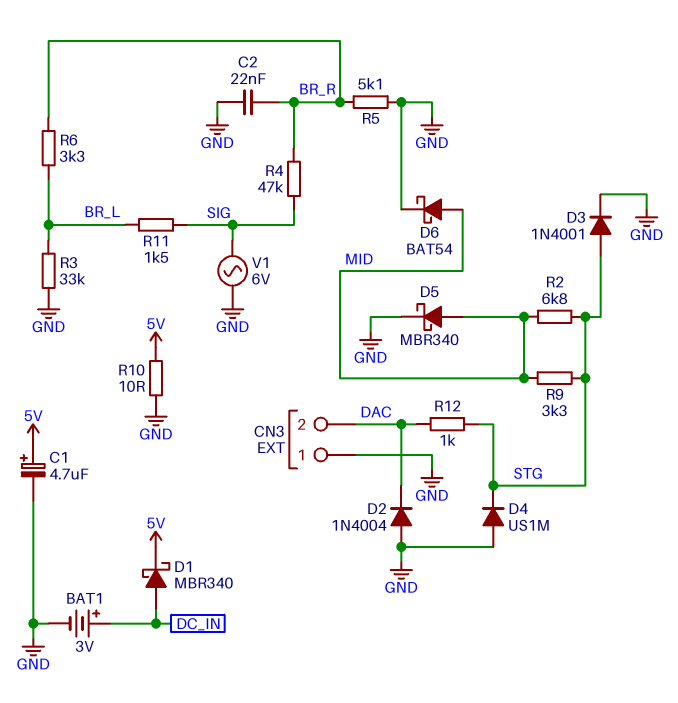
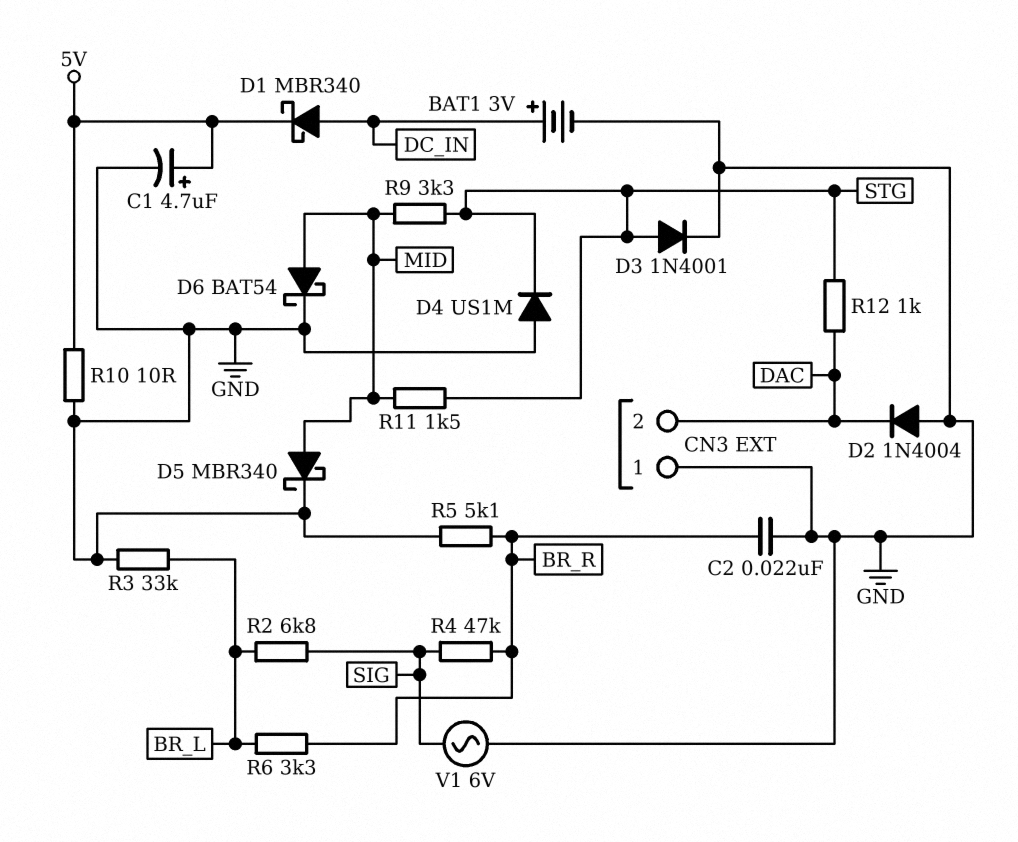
R2: 6.8k (MID, STG) -> 6.8k (BR_L, SIG)
R11: 1.5k (BR_L, SIG) -> 1.5k (MID, STG)

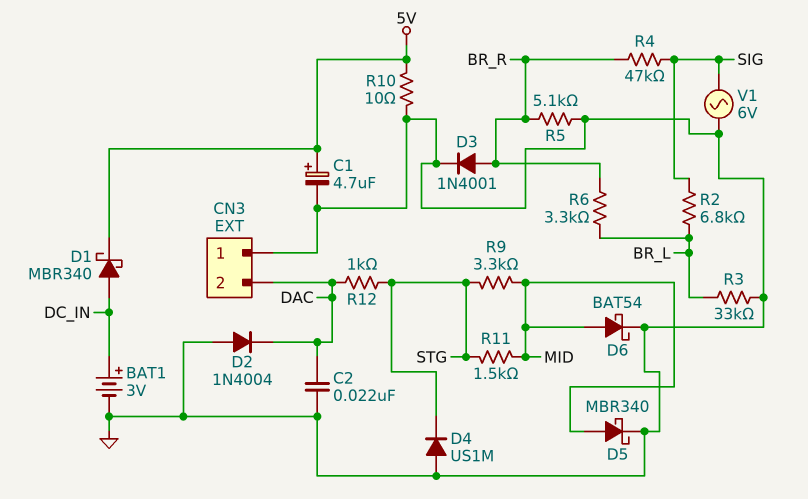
C2: 22nF (BR_R, GND) -> 22nF (DAC, GND)
D3: diode 1N4001 (A STG, K GND) -> diode 1N4001 (A BR_R, K GND)

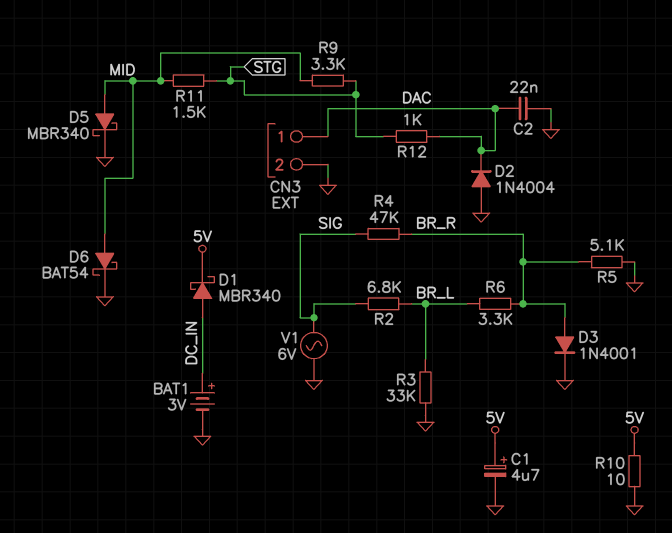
CN3 pin 1: GND -> DAC
CN3 pin 2: DAC -> GND
D4: diode US1M (A GND, K STG) -> none

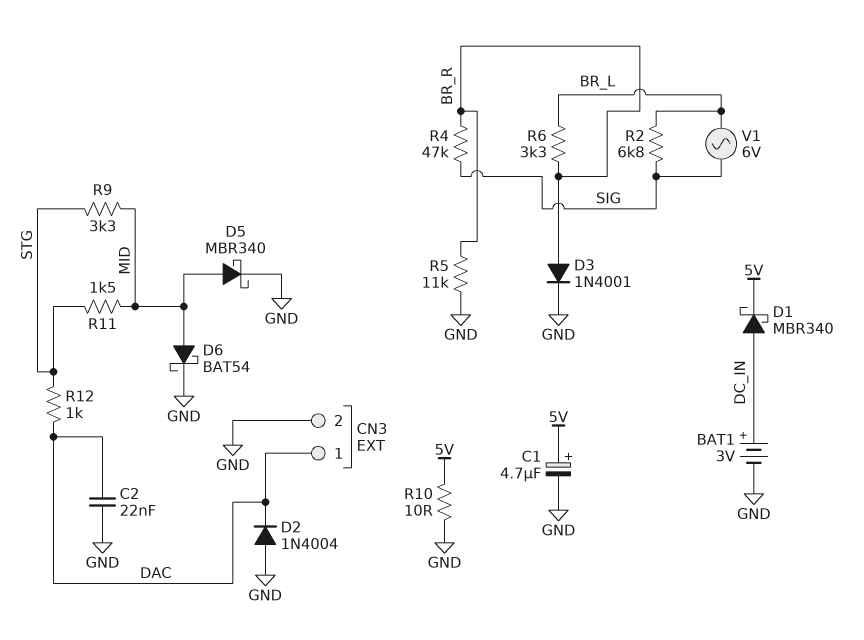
R3: 33k (BR_L, GND) -> none
R5: 5.1k (BR_R, GND) -> 11k (BR_R, GND)
V1: AC 6V (GND, SIG) -> AC 6V (BR_L, SIG)

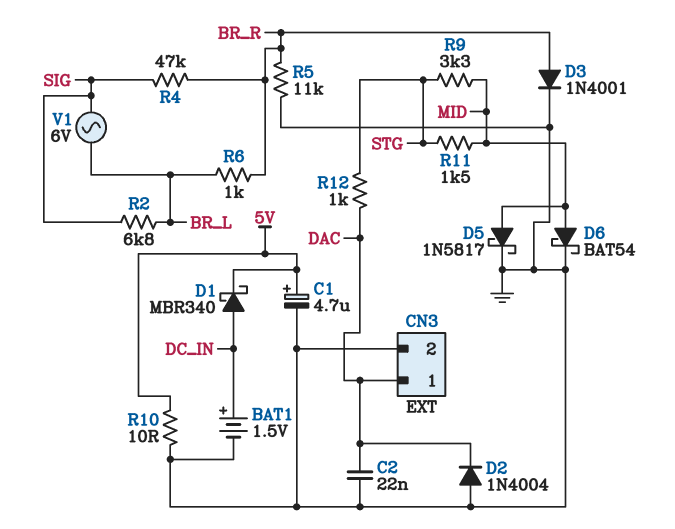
BAT1: 3V (plus DC_IN, minus GND) -> 1.5V (plus DC_IN, minus GND)
D5: schottky MBR340 (A MID, K GND) -> schottky 1N5817 (A MID, K GND)
R6: 3.3k (BR_L, BR_R) -> 1k (BR_L, BR_R)

